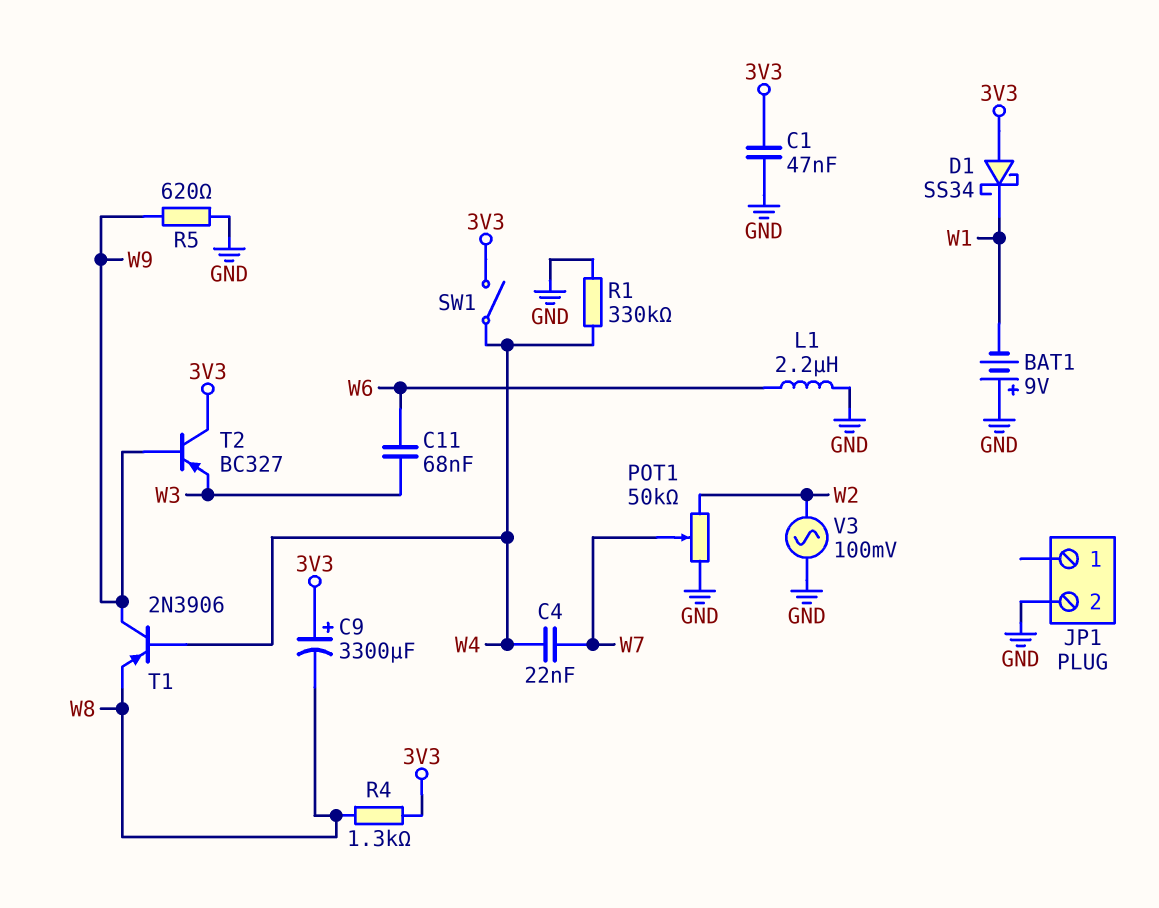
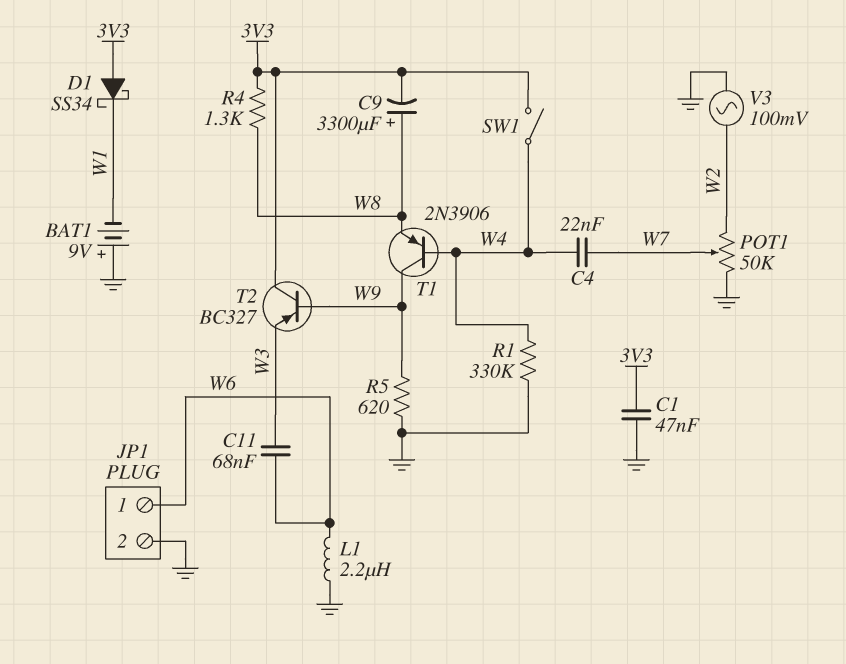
C9: 3300uF (plus 3V3, minus W8) -> 3300uF (plus W8, minus 3V3)
JP1 pin 1: none -> W6

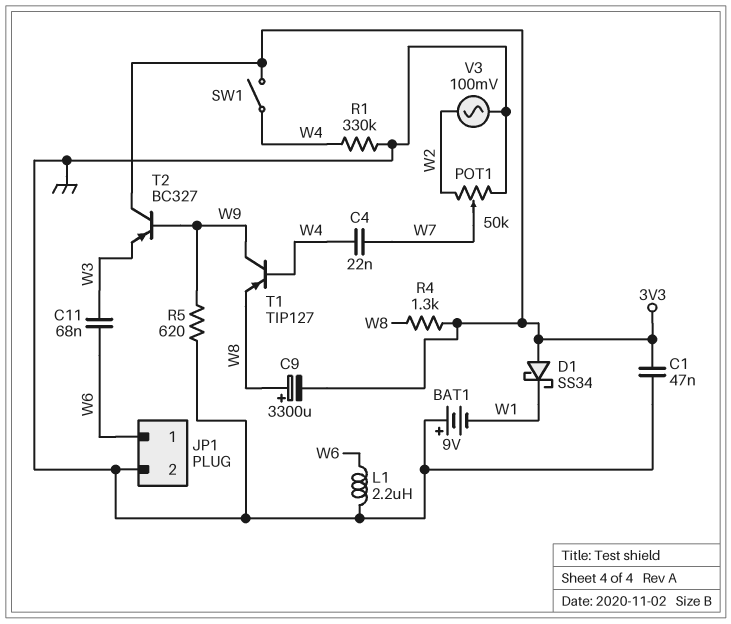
T1: PNP 2N3906 (B W4, C W9, E W8) -> PNP TIP127 (B W4, C W9, E W8)

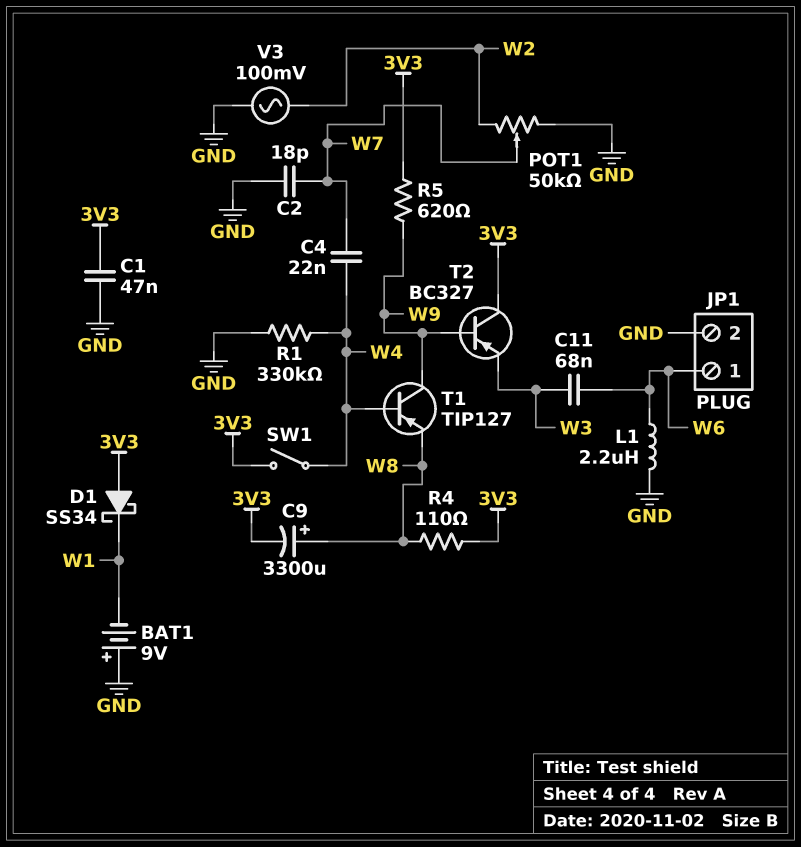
C2: none -> 18pF (GND, W7)
R4: 1.3k (3V3, W8) -> 110 (3V3, W8)
R5: 620 (GND, W9) -> 620 (3V3, W9)

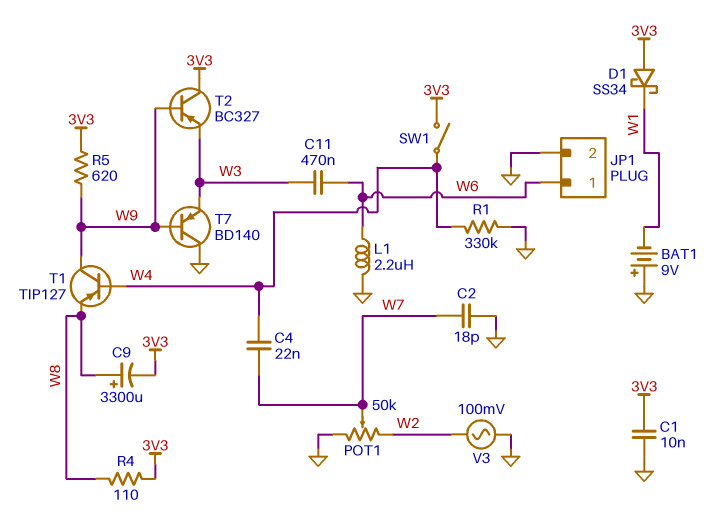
C1: 47nF (3V3, GND) -> 10nF (3V3, GND)
C11: 68nF (W3, W6) -> 470nF (W3, W6)
T7: none -> PNP BD140 (B W9, C GND, E W3)

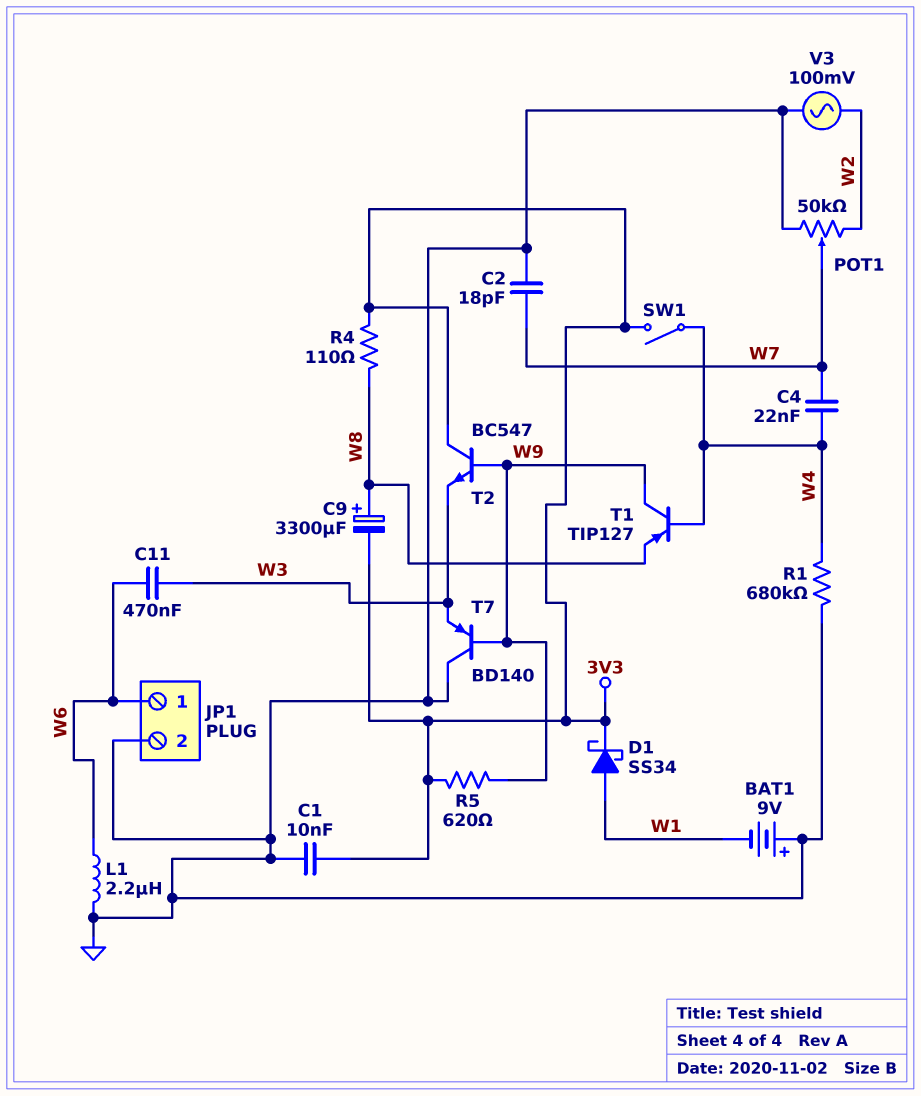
D1: schottky SS34 (A 3V3, K W1) -> schottky SS34 (A W1, K 3V3)
R1: 330k (GND, W4) -> 680k (GND, W4)
T2: PNP BC327 (B W9, C 3V3, E W3) -> NPN BC547 (B W9, C 3V3, E W3)

